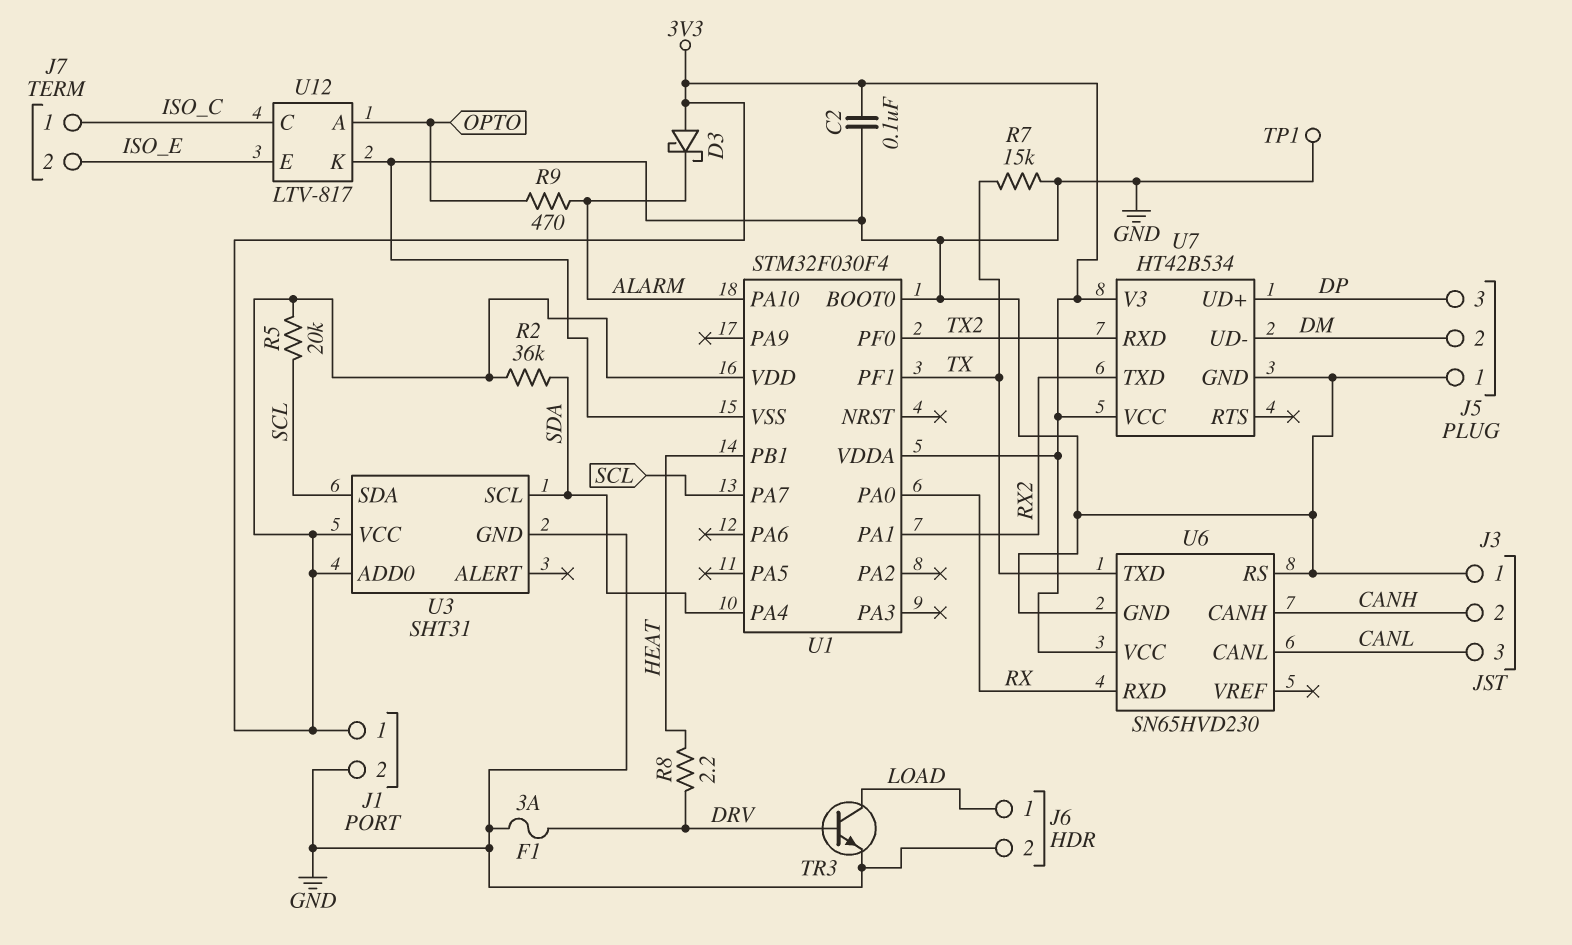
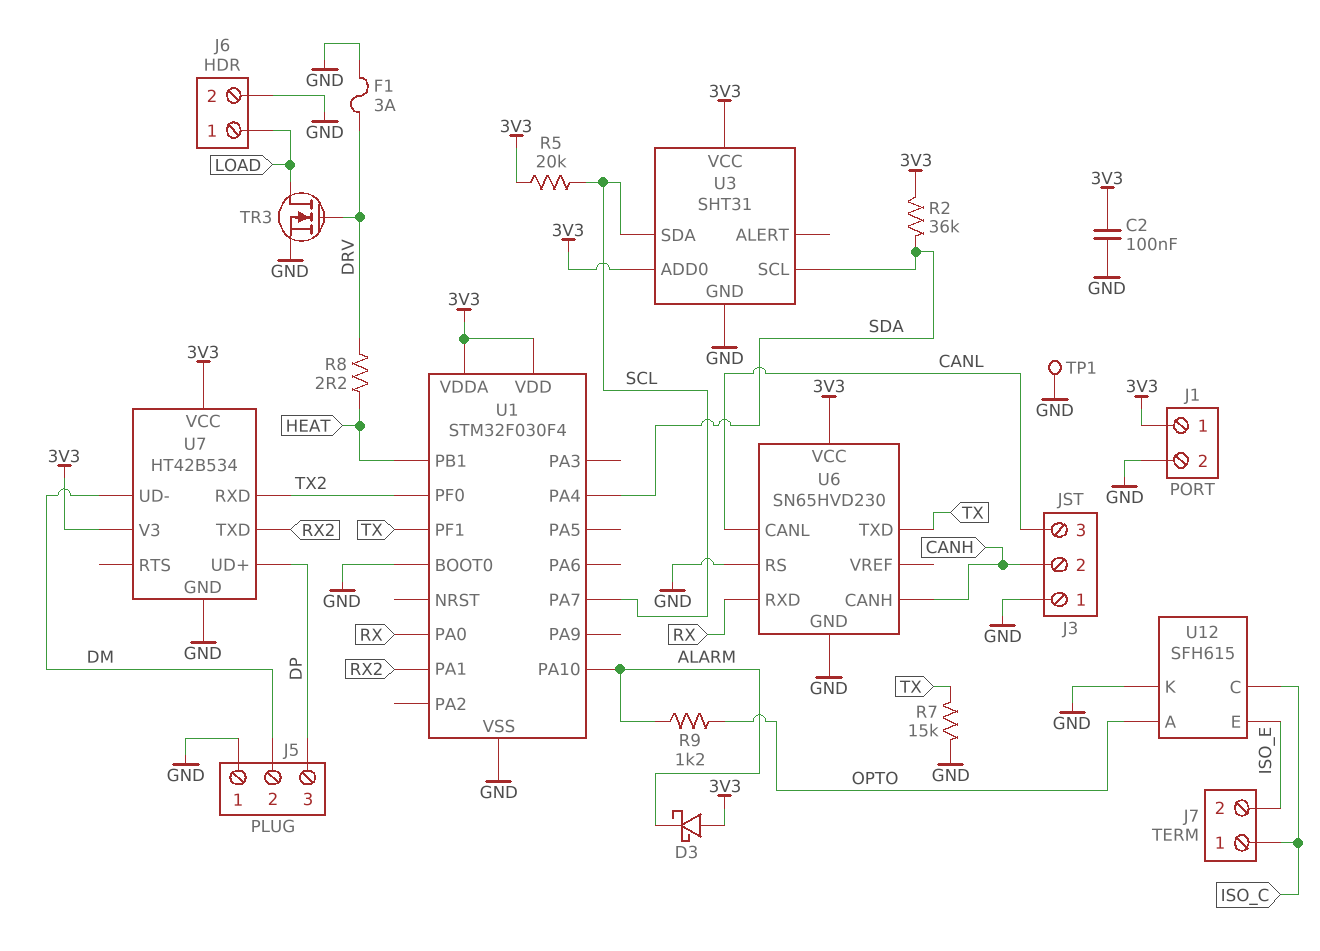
R9: 470 (ALARM, OPTO) -> 1.2k (ALARM, OPTO)
TR3: NPN (B DRV, C LOAD, E GND) -> NMOS (G DRV, D LOAD, S GND)
U12: LTV-817 -> SFH615

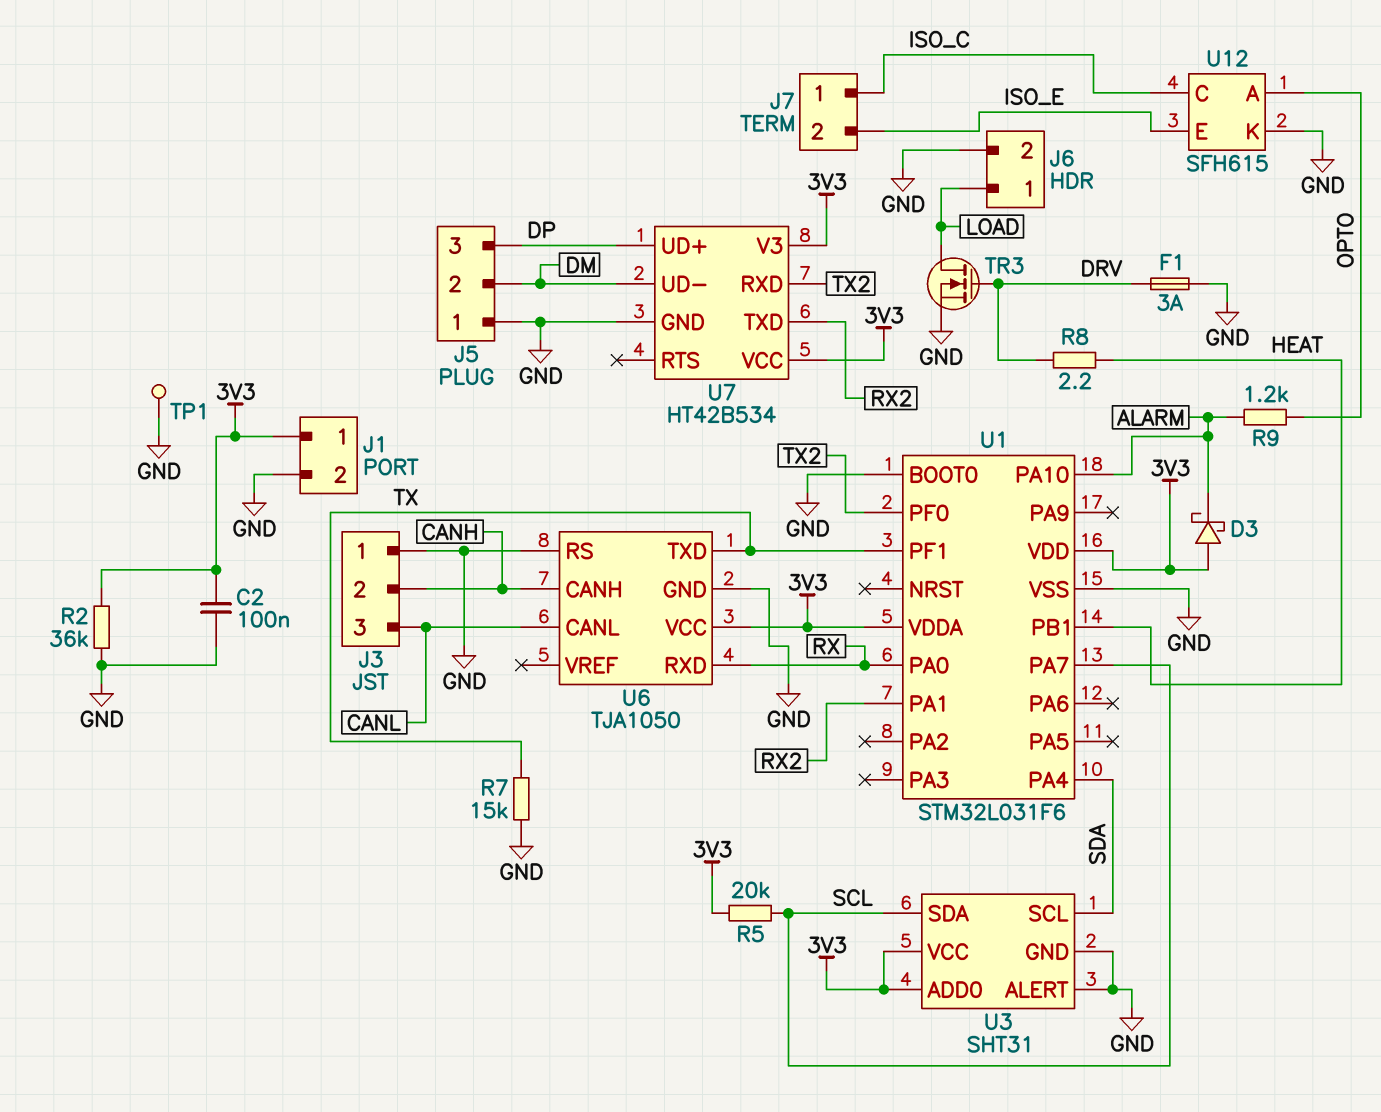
R2: 36k (3V3, SDA) -> 36k (3V3, GND)
U1: STM32F030F4 -> STM32L031F6
U3 pin ALERT: none -> GND
U6: SN65HVD230 -> TJA1050

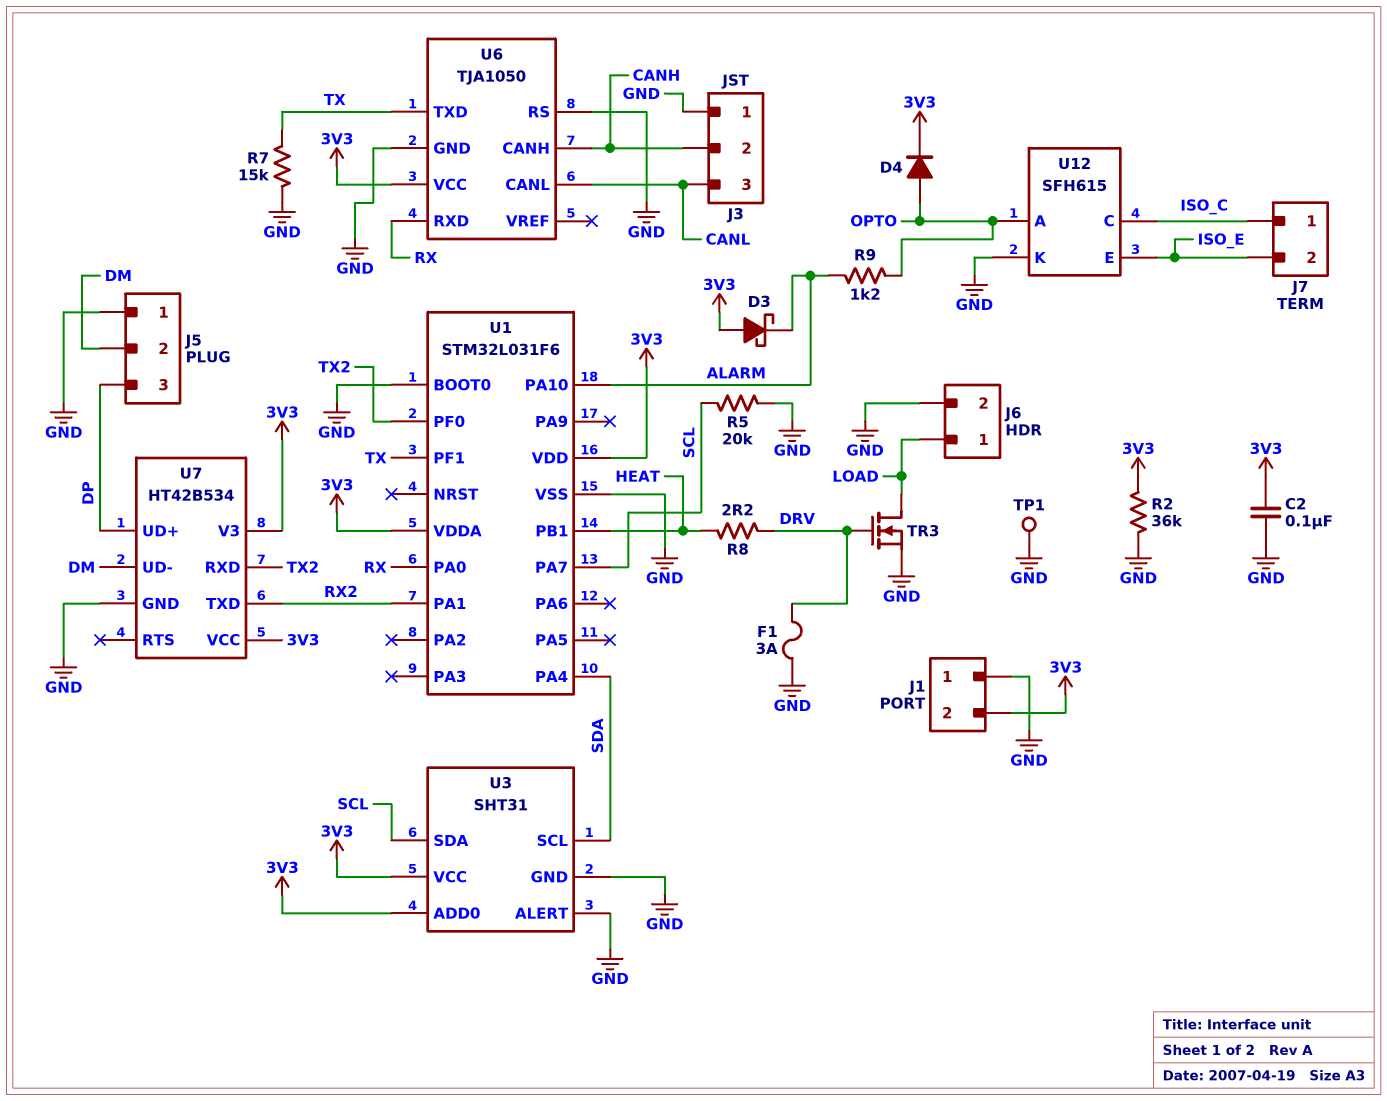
D4: none -> diode (A OPTO, K 3V3)
J1 pin 1: 3V3 -> GND
J1 pin 2: GND -> 3V3
R5: 20k (3V3, SCL) -> 20k (GND, SCL)

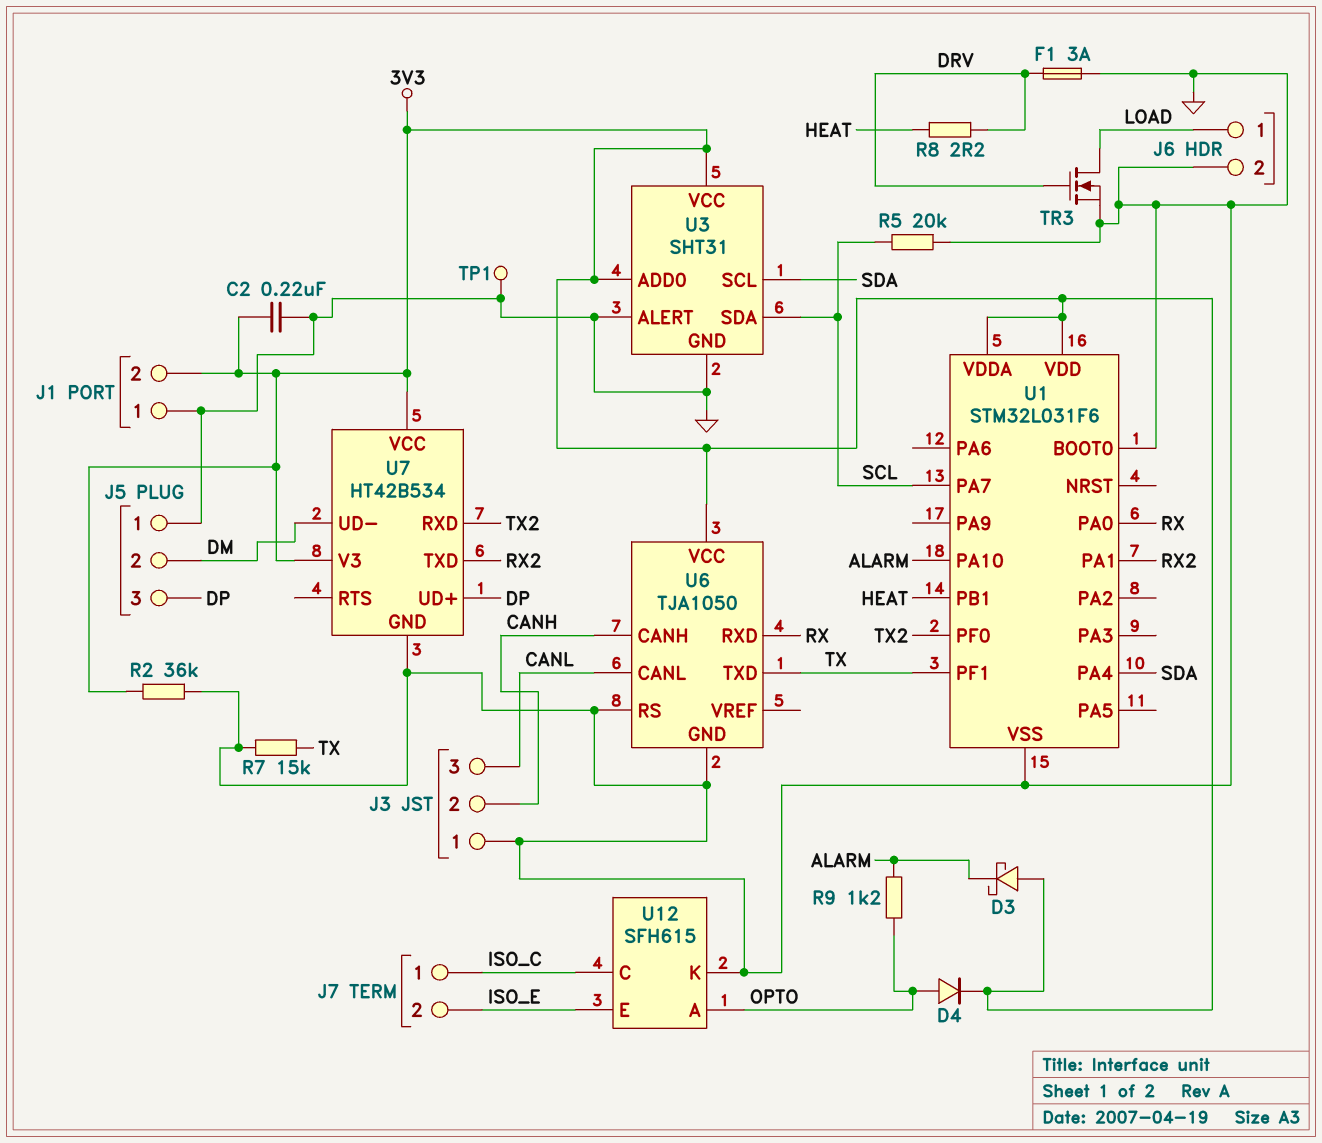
C2: 100nF (3V3, GND) -> 220nF (3V3, GND)

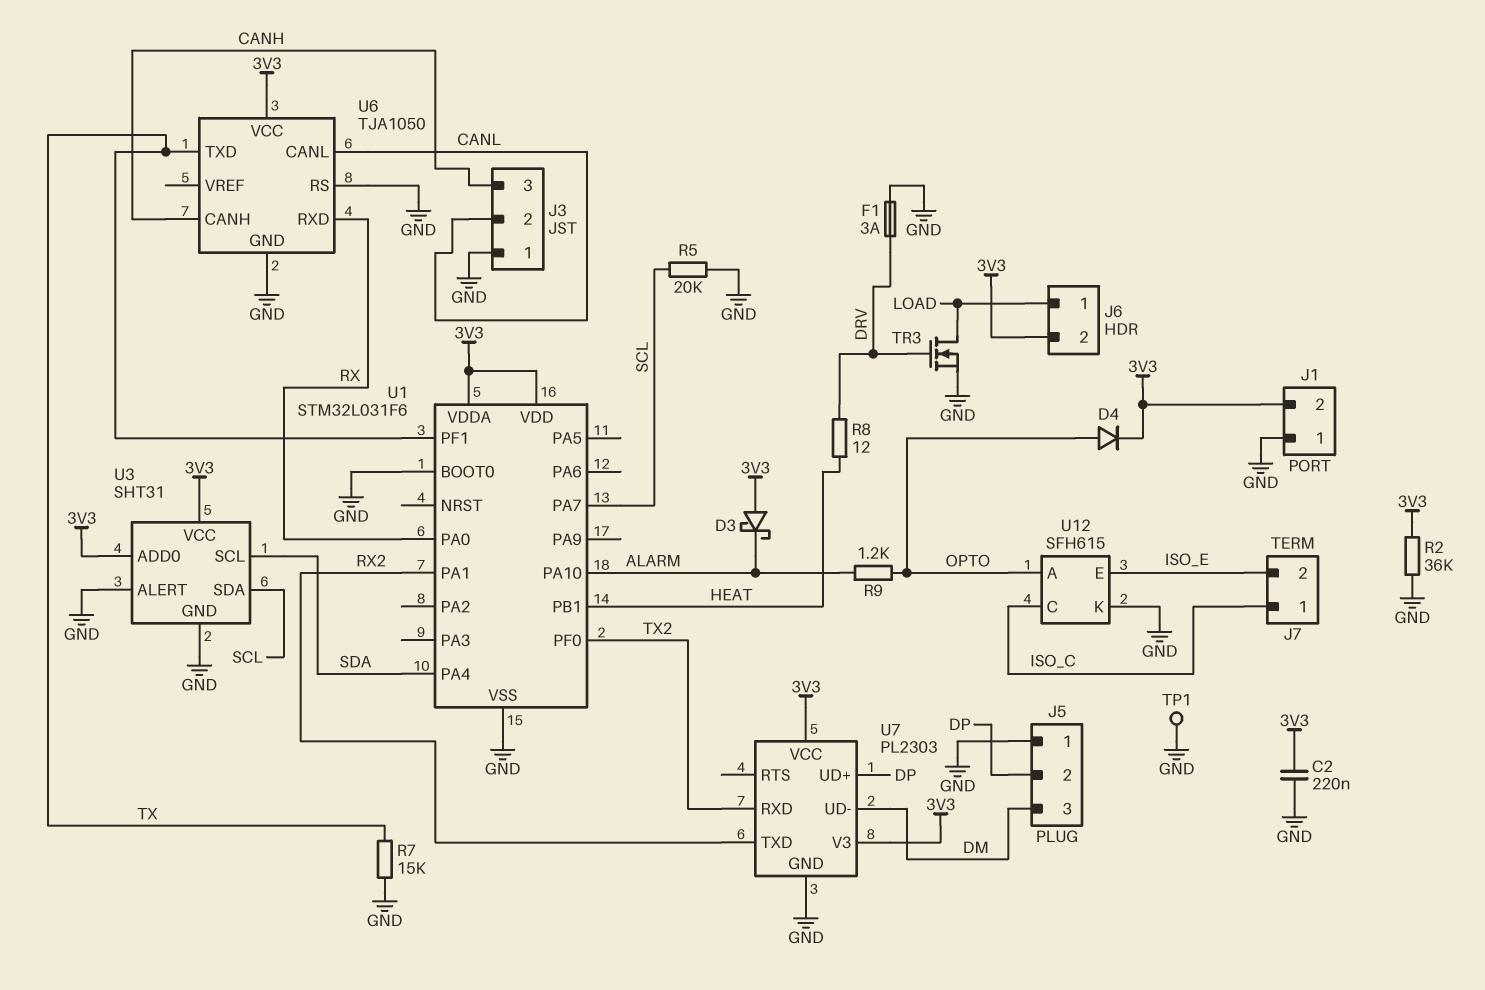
J3 pin 2: CANH -> CANL
J3 pin 3: CANL -> CANH
J5 pin 2: DM -> DP
J5 pin 3: DP -> DM
J6 pin 2: GND -> 3V3
R8: 2.2 (DRV, HEAT) -> 12 (DRV, HEAT)
U7: HT42B534 -> PL2303

